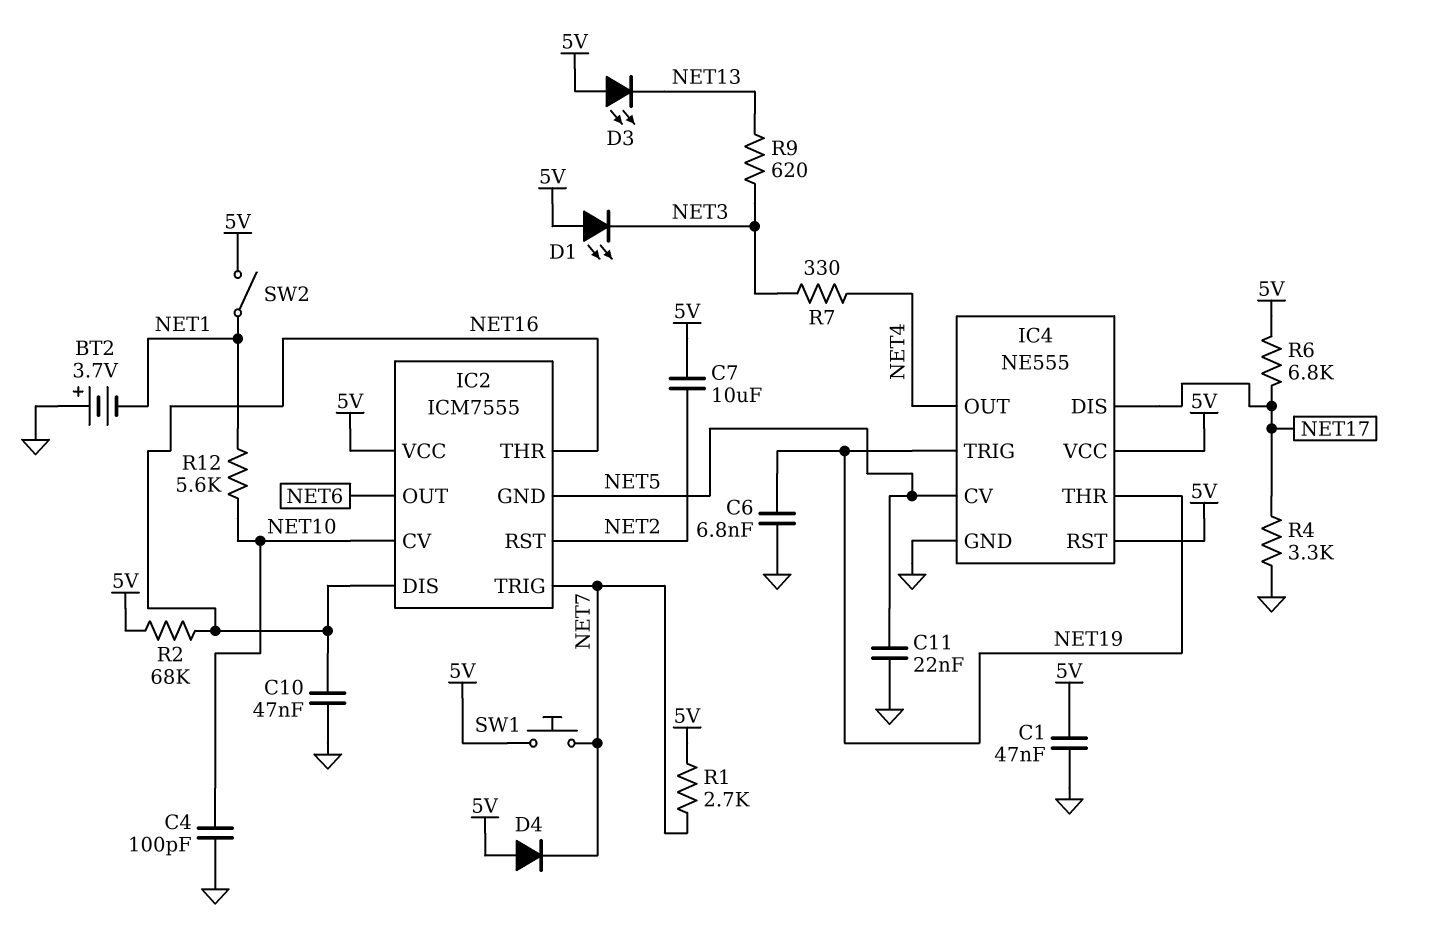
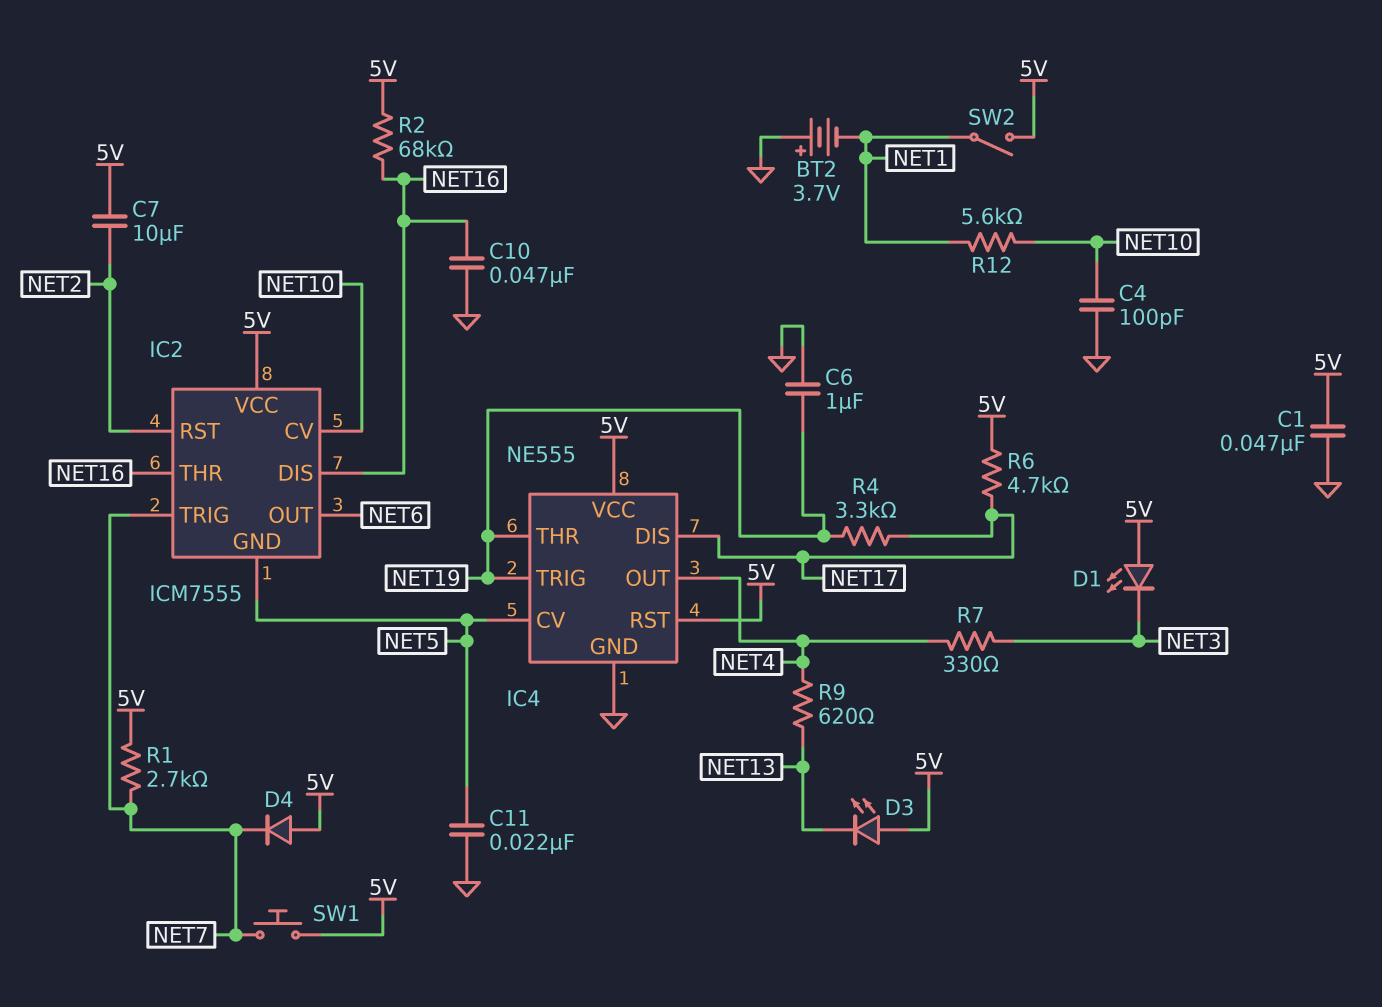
C6: 6.8nF (GND, NET19) -> 1uF (GND, NET19)
R4: 3.3k (GND, NET17) -> 3.3k (NET17, NET19)
R6: 6.8k (5V, NET17) -> 4.7k (5V, NET17)
R9: 620 (NET3, NET13) -> 620 (NET4, NET13)

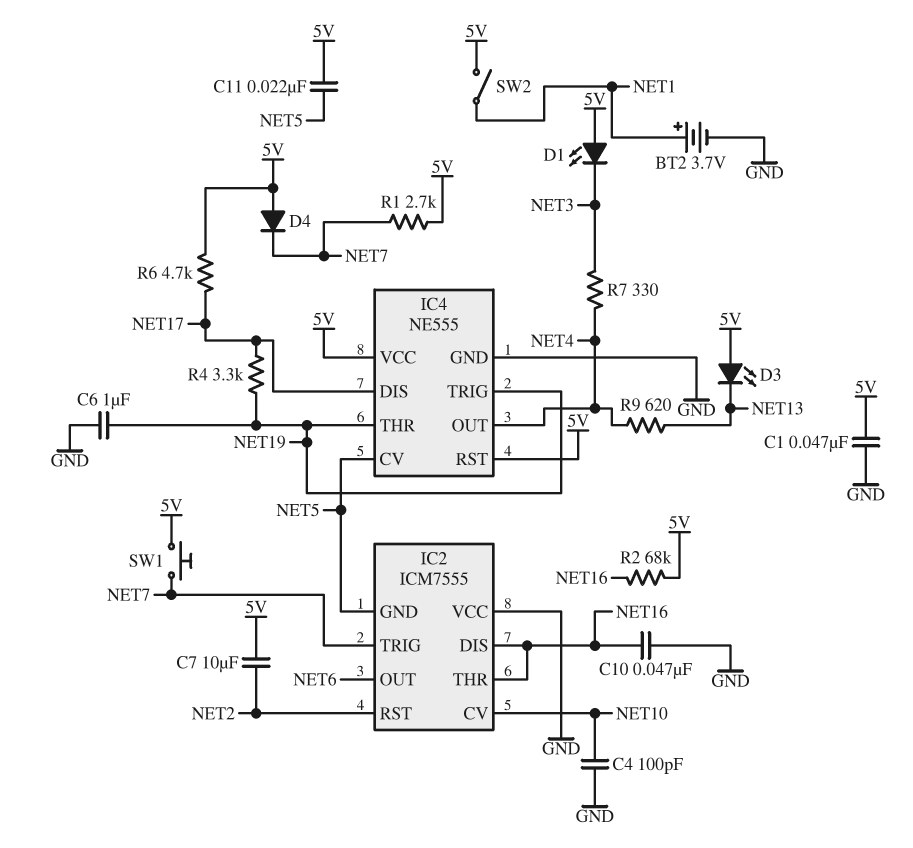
BT2: 3.7V (plus GND, minus NET1) -> 3.7V (plus NET1, minus GND)
C11: 22nF (GND, NET5) -> 22nF (5V, NET5)
IC2 pin VCC: 5V -> GND
R12: 5.6k (NET1, NET10) -> none

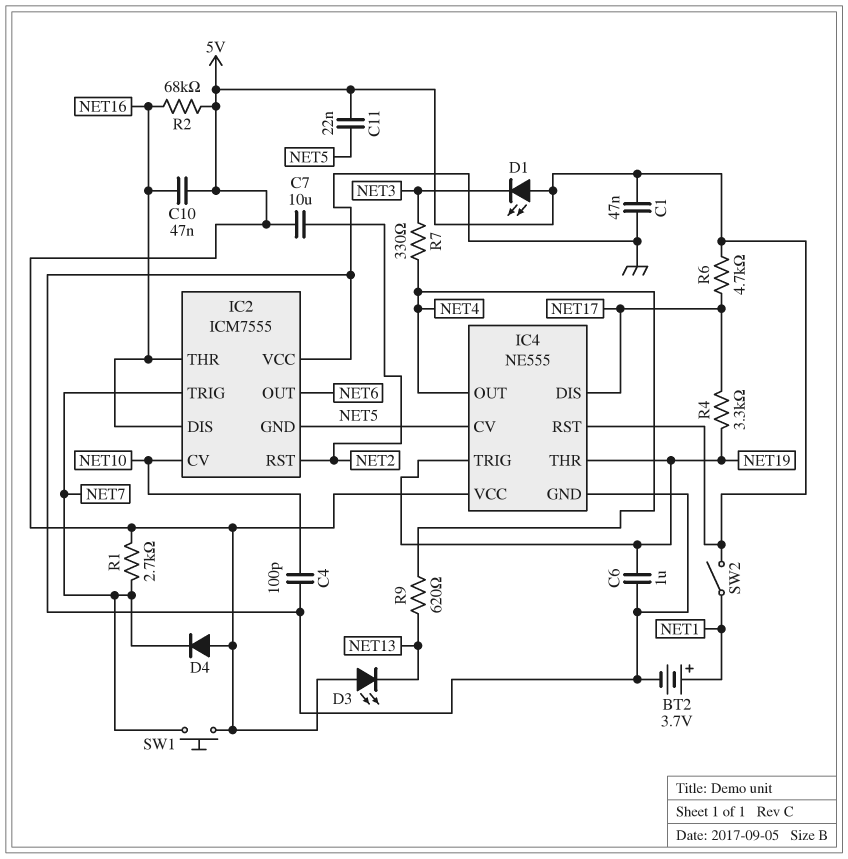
C10: 47nF (GND, NET16) -> 47nF (5V, NET16)

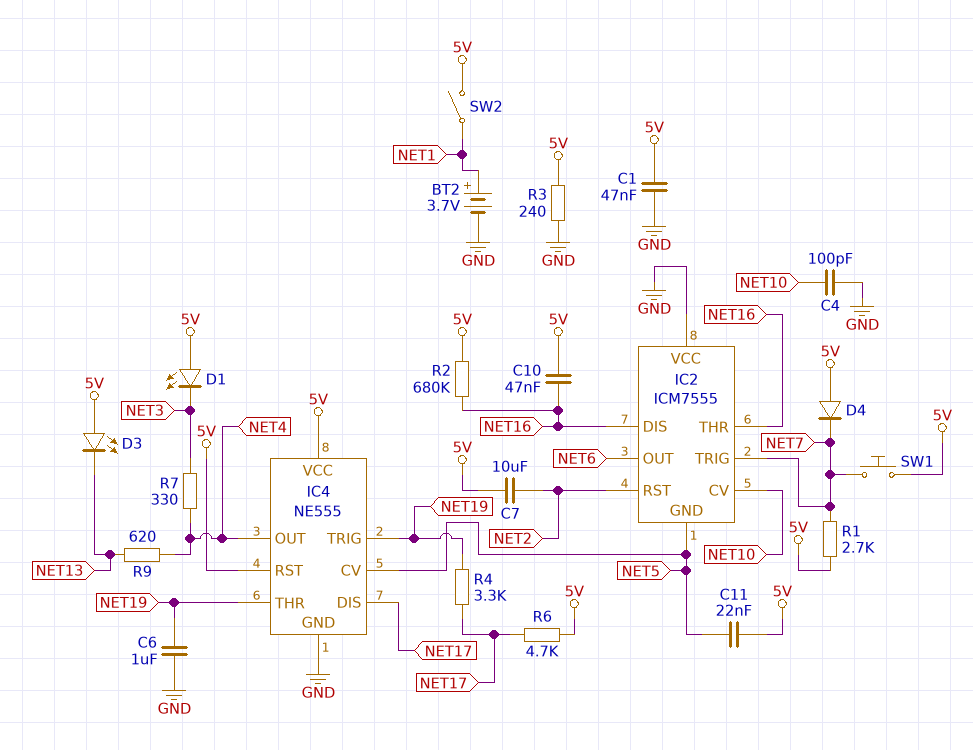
R2: 68k (5V, NET16) -> 680k (5V, NET16)
R3: none -> 240 (5V, GND)

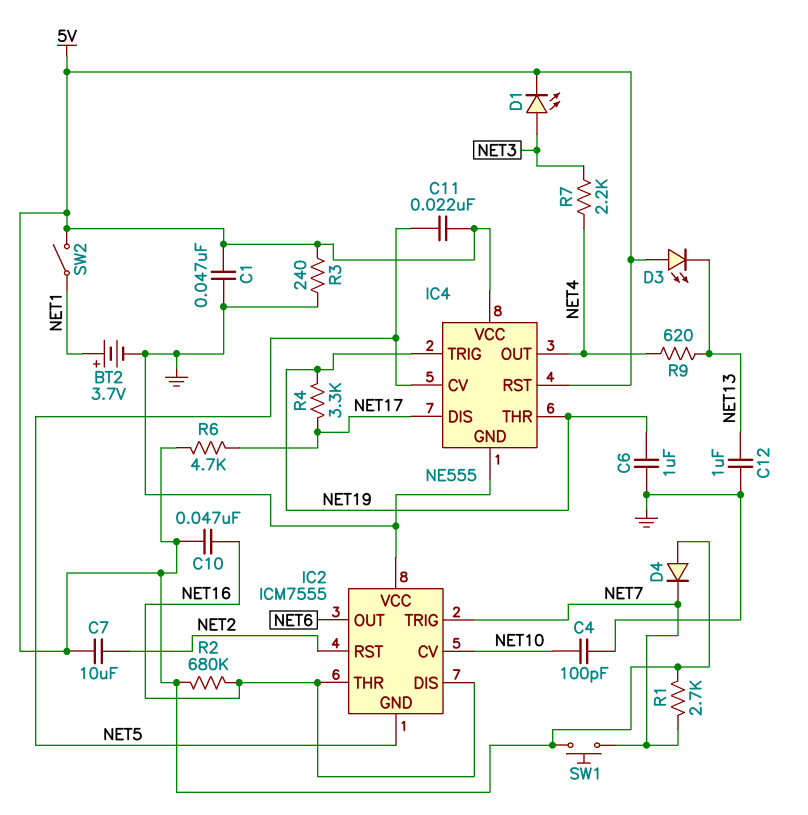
C12: none -> 1uF (GND, NET13)
D1: LED (A 5V, K NET3) -> LED (A NET3, K 5V)
R7: 330 (NET3, NET4) -> 2.2k (NET3, NET4)

